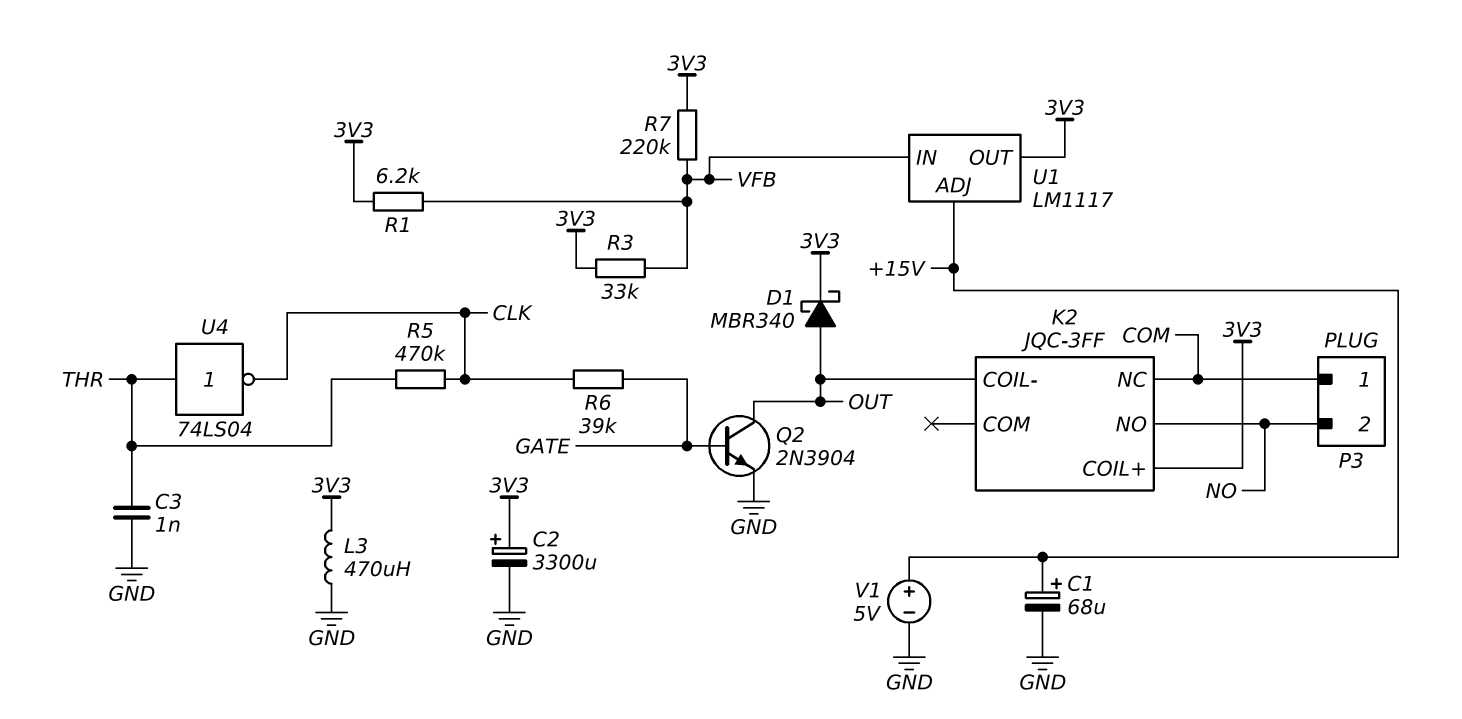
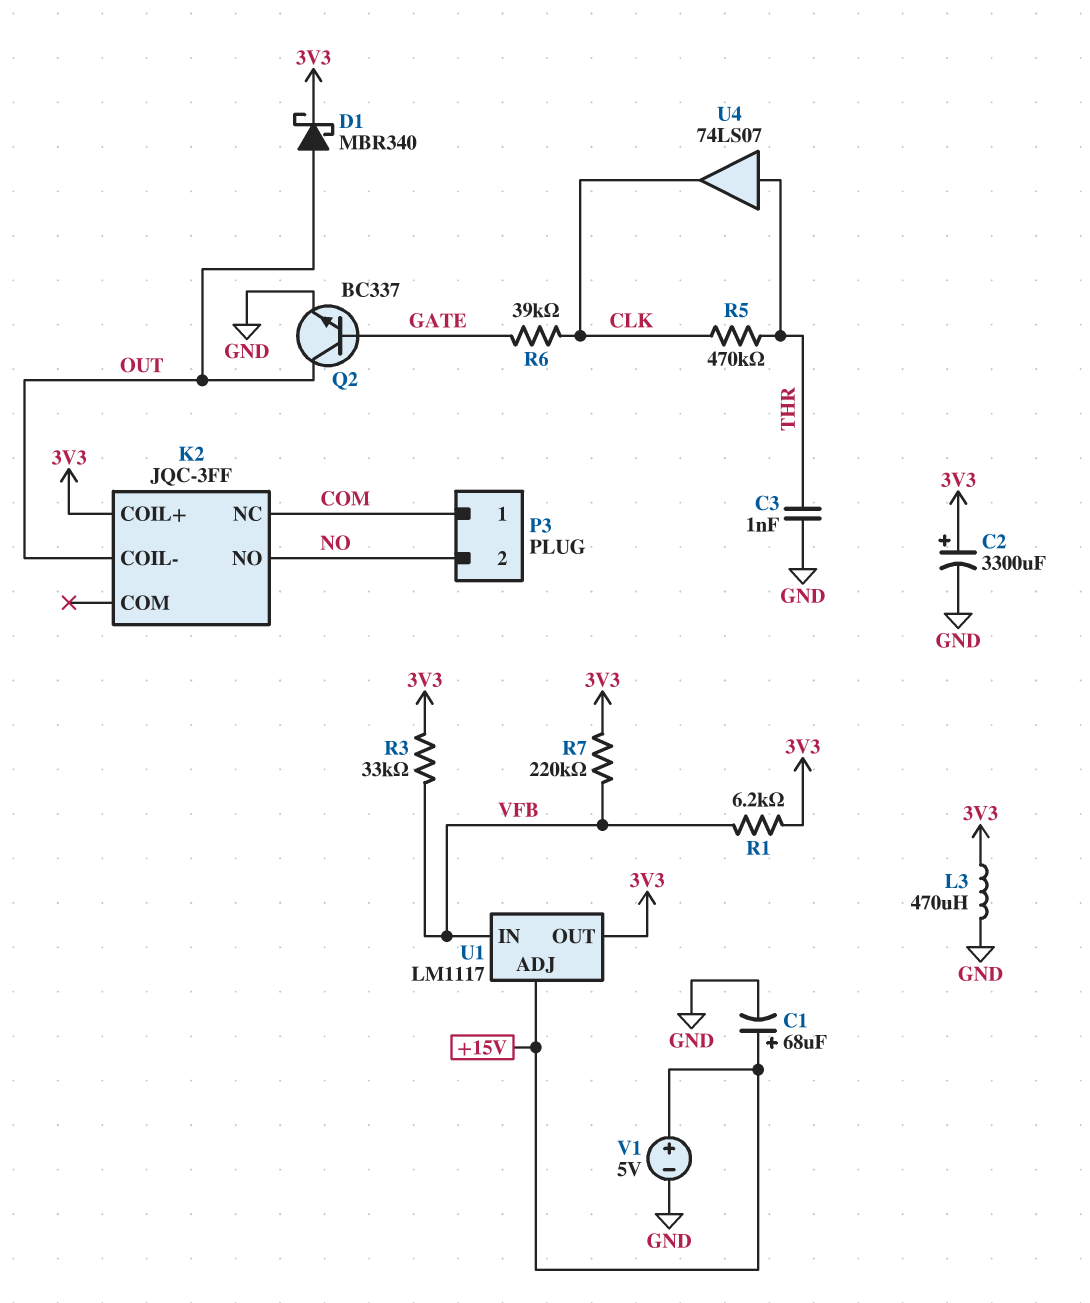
Q2: NPN 2N3904 (B GATE, C OUT, E GND) -> NPN BC337 (B GATE, C OUT, E GND)
U4: NOT 74LS04 (in THR, out CLK) -> buffer 74LS07 (in THR, out CLK)

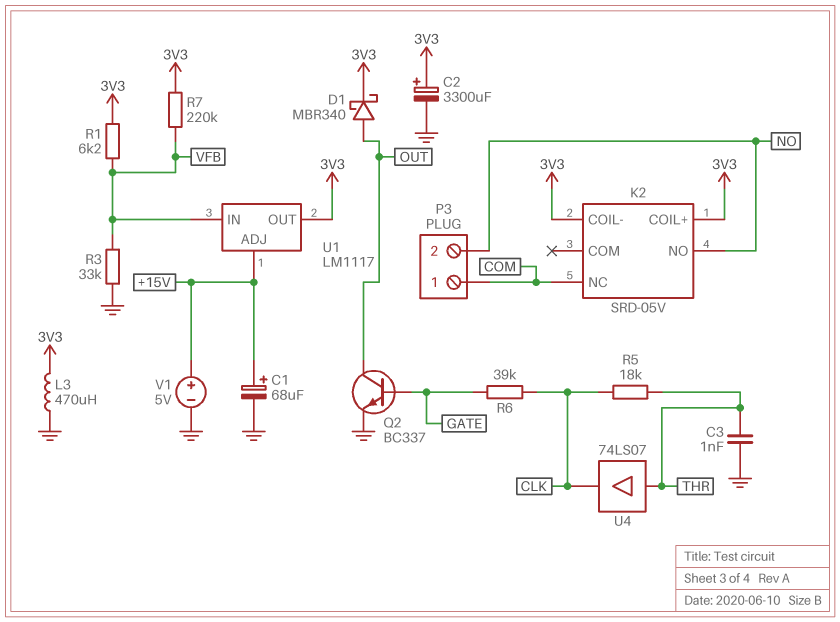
K2: JQC-3FF -> SRD-05V
K2 pin COIL-: OUT -> 3V3
R3: 33k (3V3, VFB) -> 33k (GND, VFB)
R5: 470k (CLK, THR) -> 18k (CLK, THR)

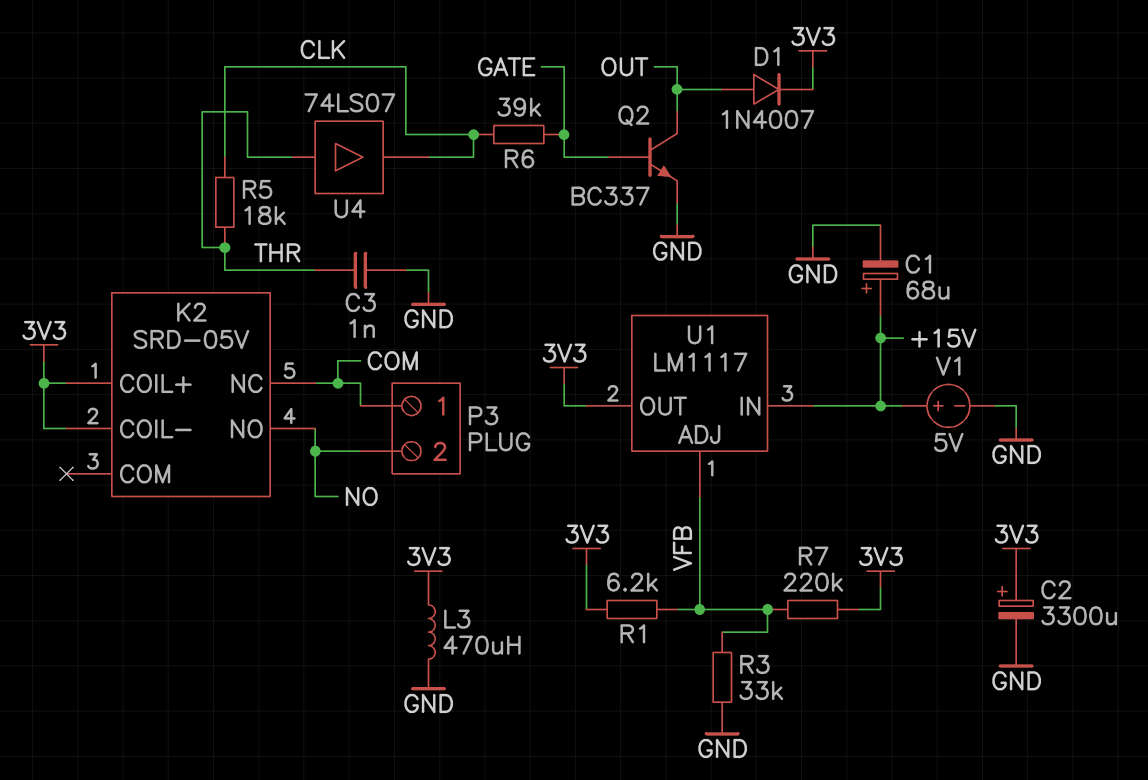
D1: schottky MBR340 (A OUT, K 3V3) -> diode 1N4007 (A OUT, K 3V3)
U1 pin ADJ: +15V -> VFB
U1 pin IN: VFB -> +15V

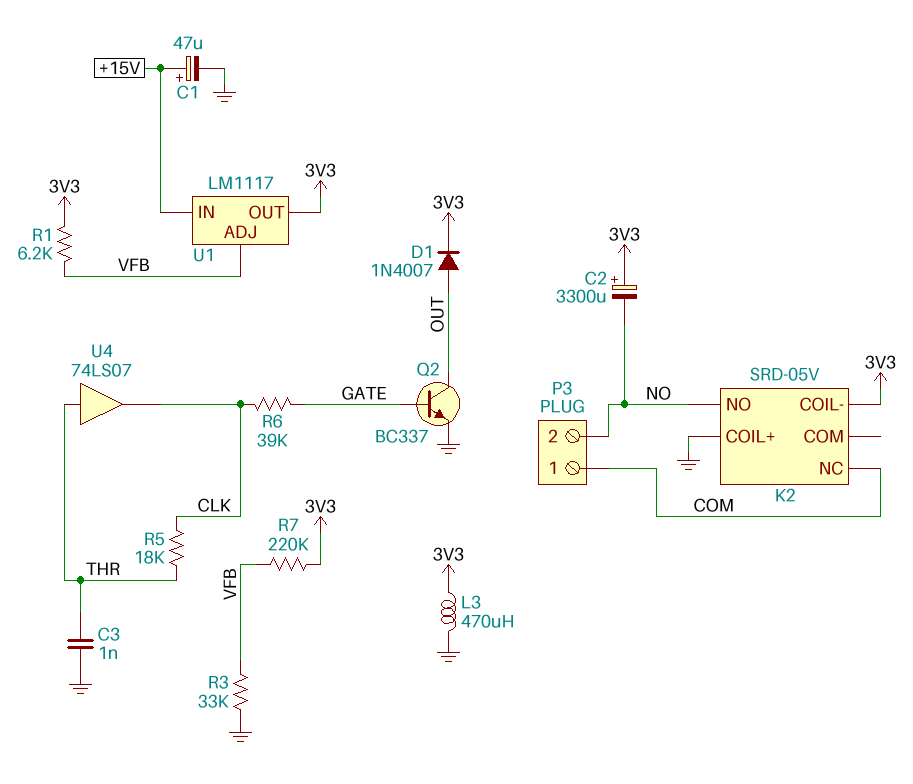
C1: 68uF (plus +15V, minus GND) -> 47uF (plus +15V, minus GND)
C2: 3300uF (plus 3V3, minus GND) -> 3300uF (plus 3V3, minus NO)
K2 pin COIL+: 3V3 -> GND
V1: 5V (plus +15V, minus GND) -> none

